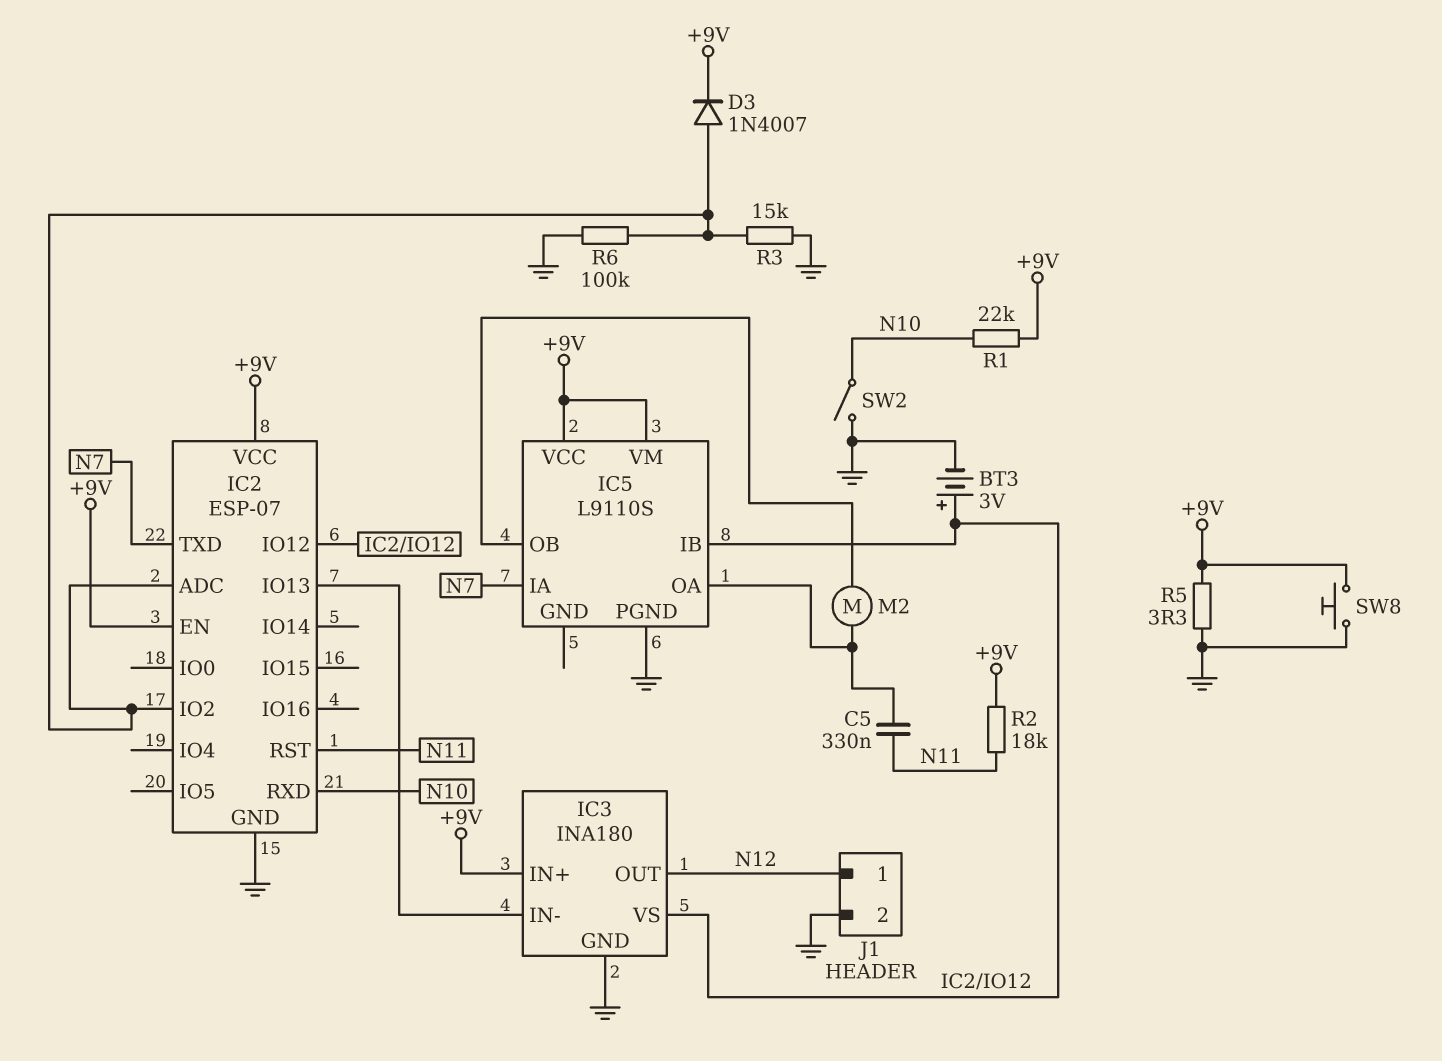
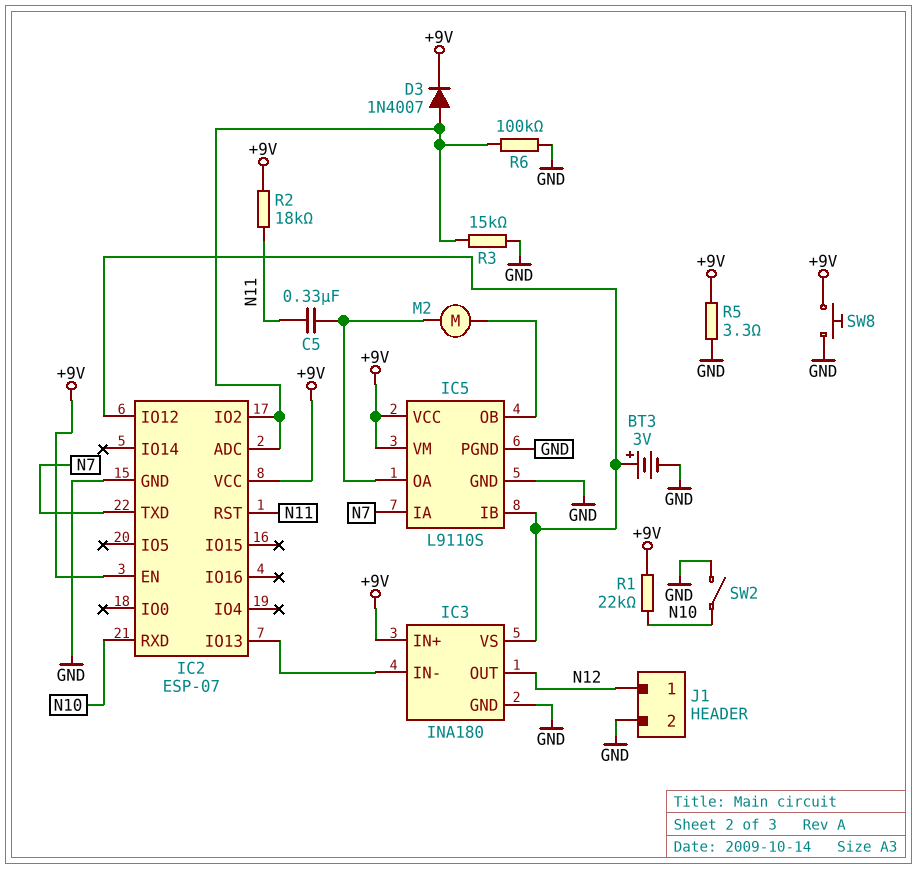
IC5 pin GND: none -> GND

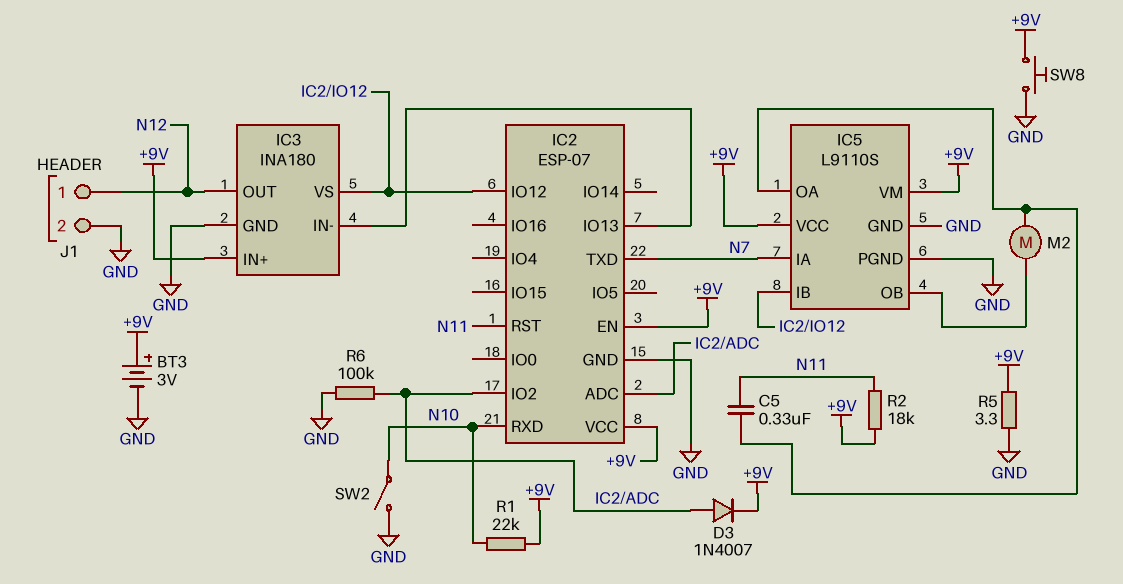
BT3: 3V (plus IC2/IO12, minus GND) -> 3V (plus +9V, minus GND)
R3: 15k (GND, IC2/ADC) -> none

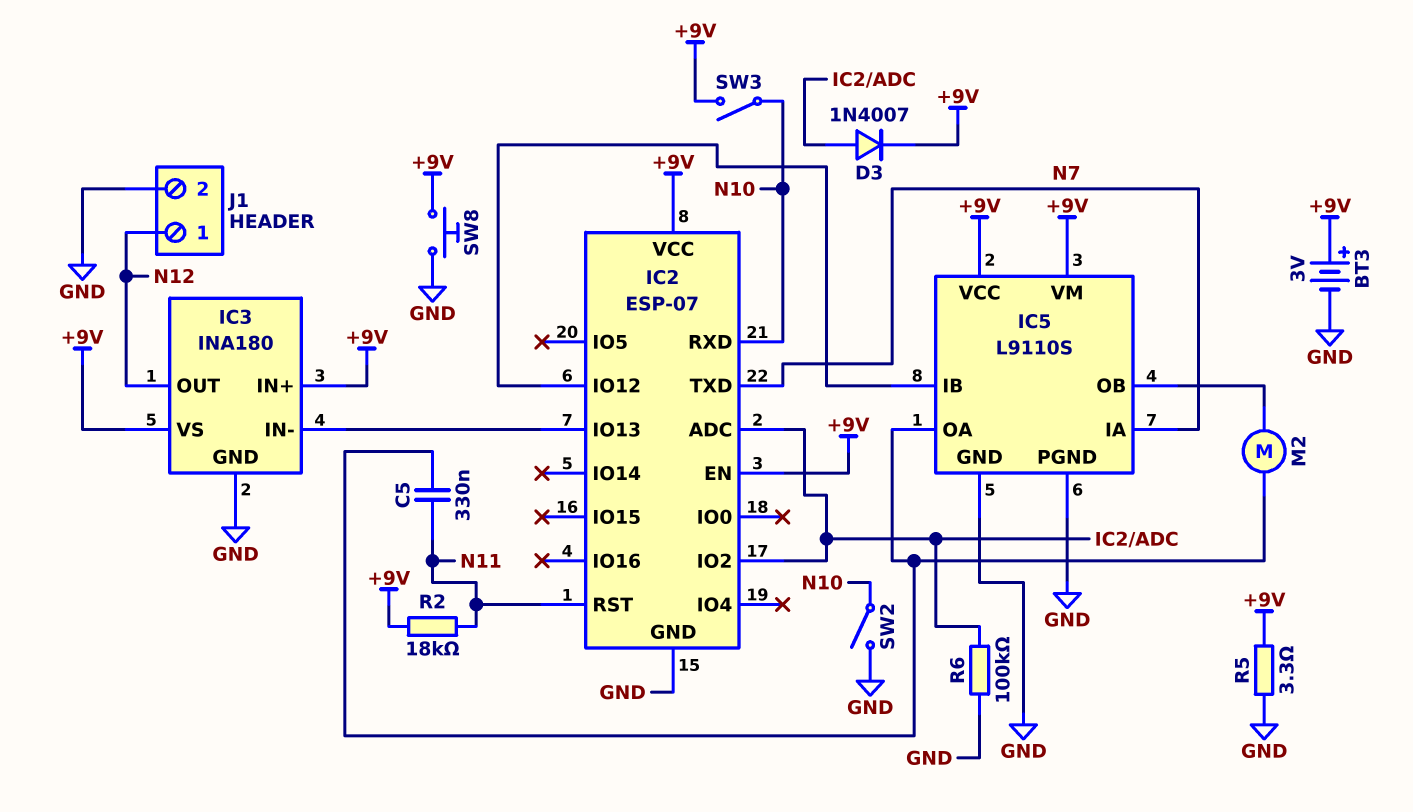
IC3 pin VS: IC2/IO12 -> +9V
R1: 22k (+9V, N10) -> none
SW3: none -> switch (+9V, N10)

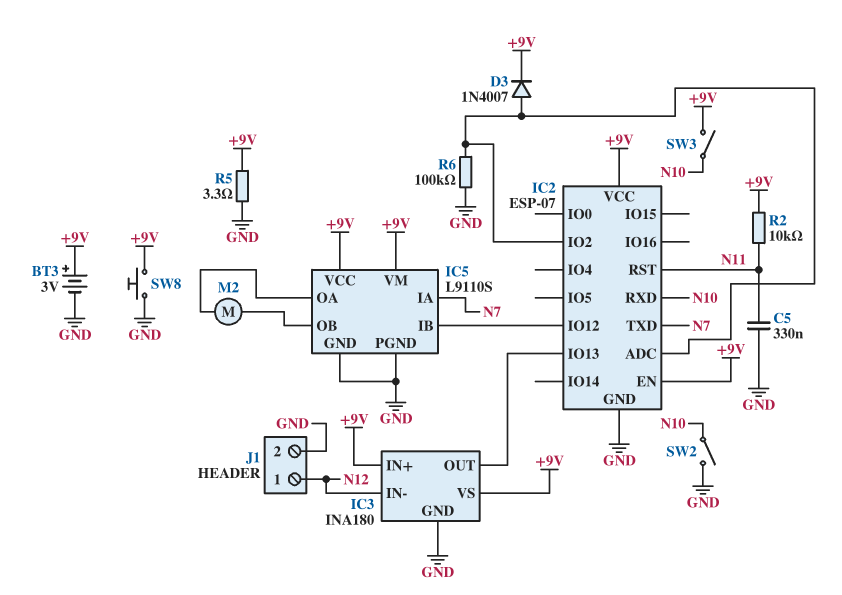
C5: 330nF (IC5/OA, N11) -> 330nF (GND, N11)
IC3 pin IN-: IC2/IO13 -> N12
IC3 pin OUT: N12 -> IC2/IO13
R2: 18k (+9V, N11) -> 10k (+9V, N11)

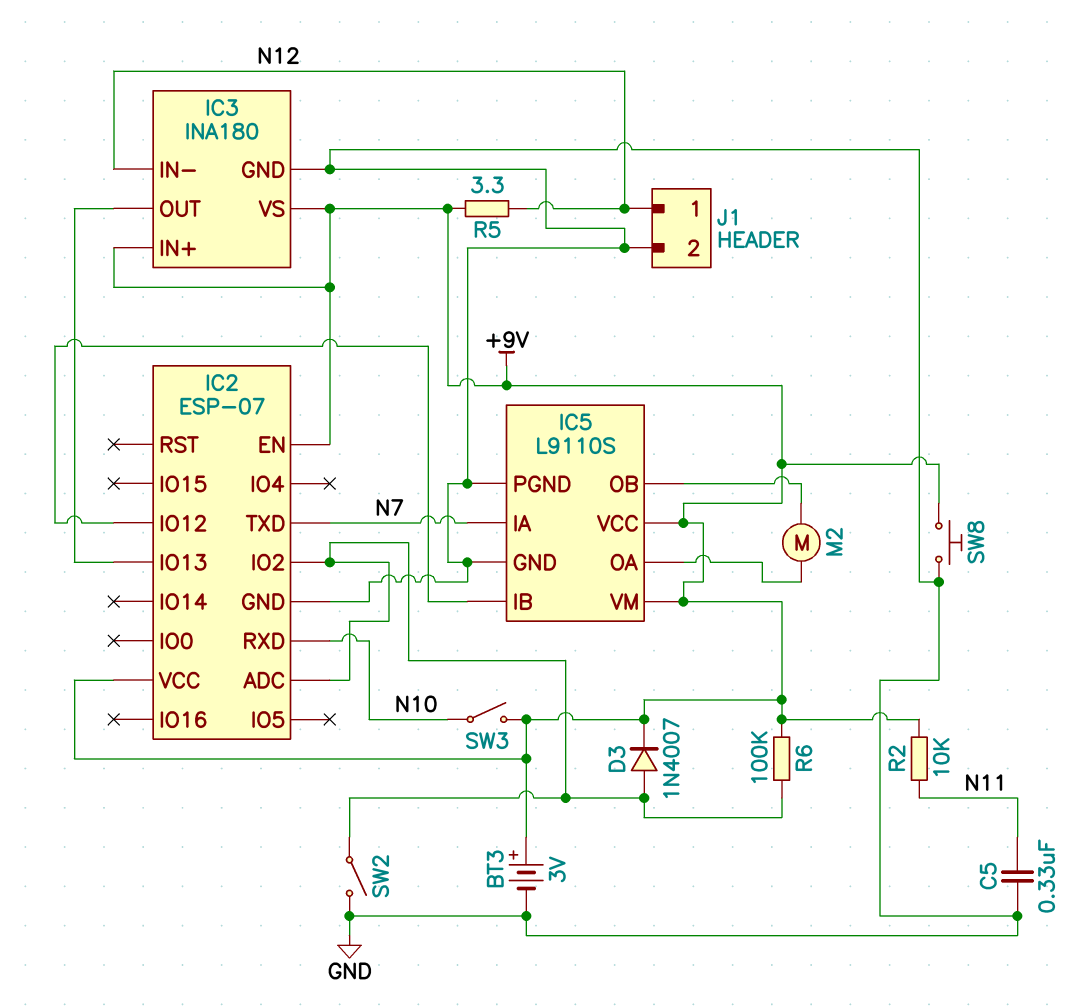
IC2 pin RST: N11 -> none
R5: 3.3 (+9V, GND) -> 3.3 (+9V, N12)
R6: 100k (GND, IC2/ADC) -> 100k (+9V, IC2/ADC)
SW2: switch (GND, N10) -> switch (GND, IC2/ADC)

